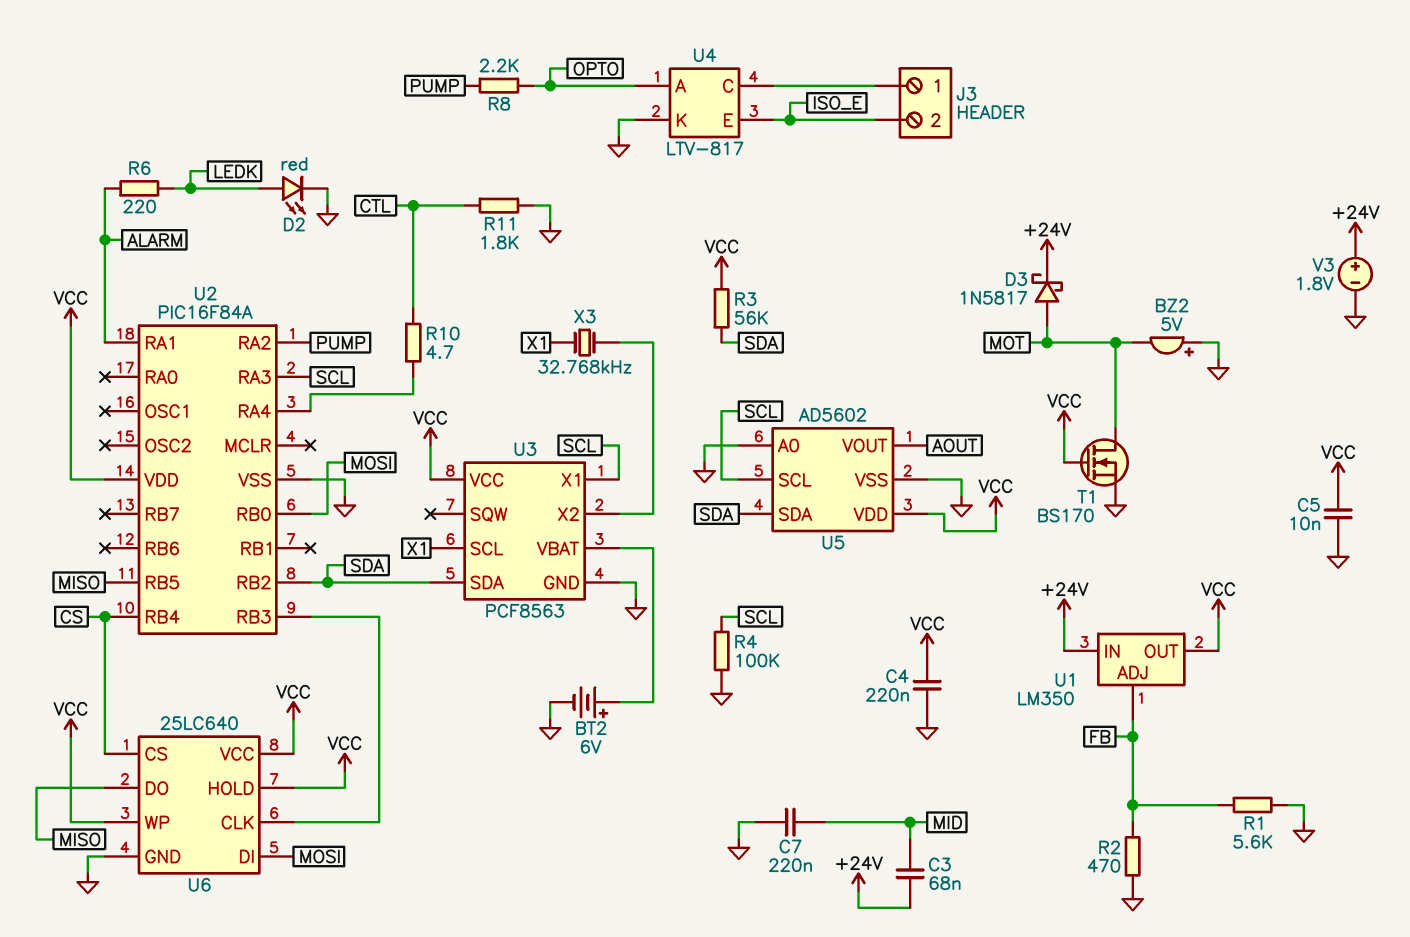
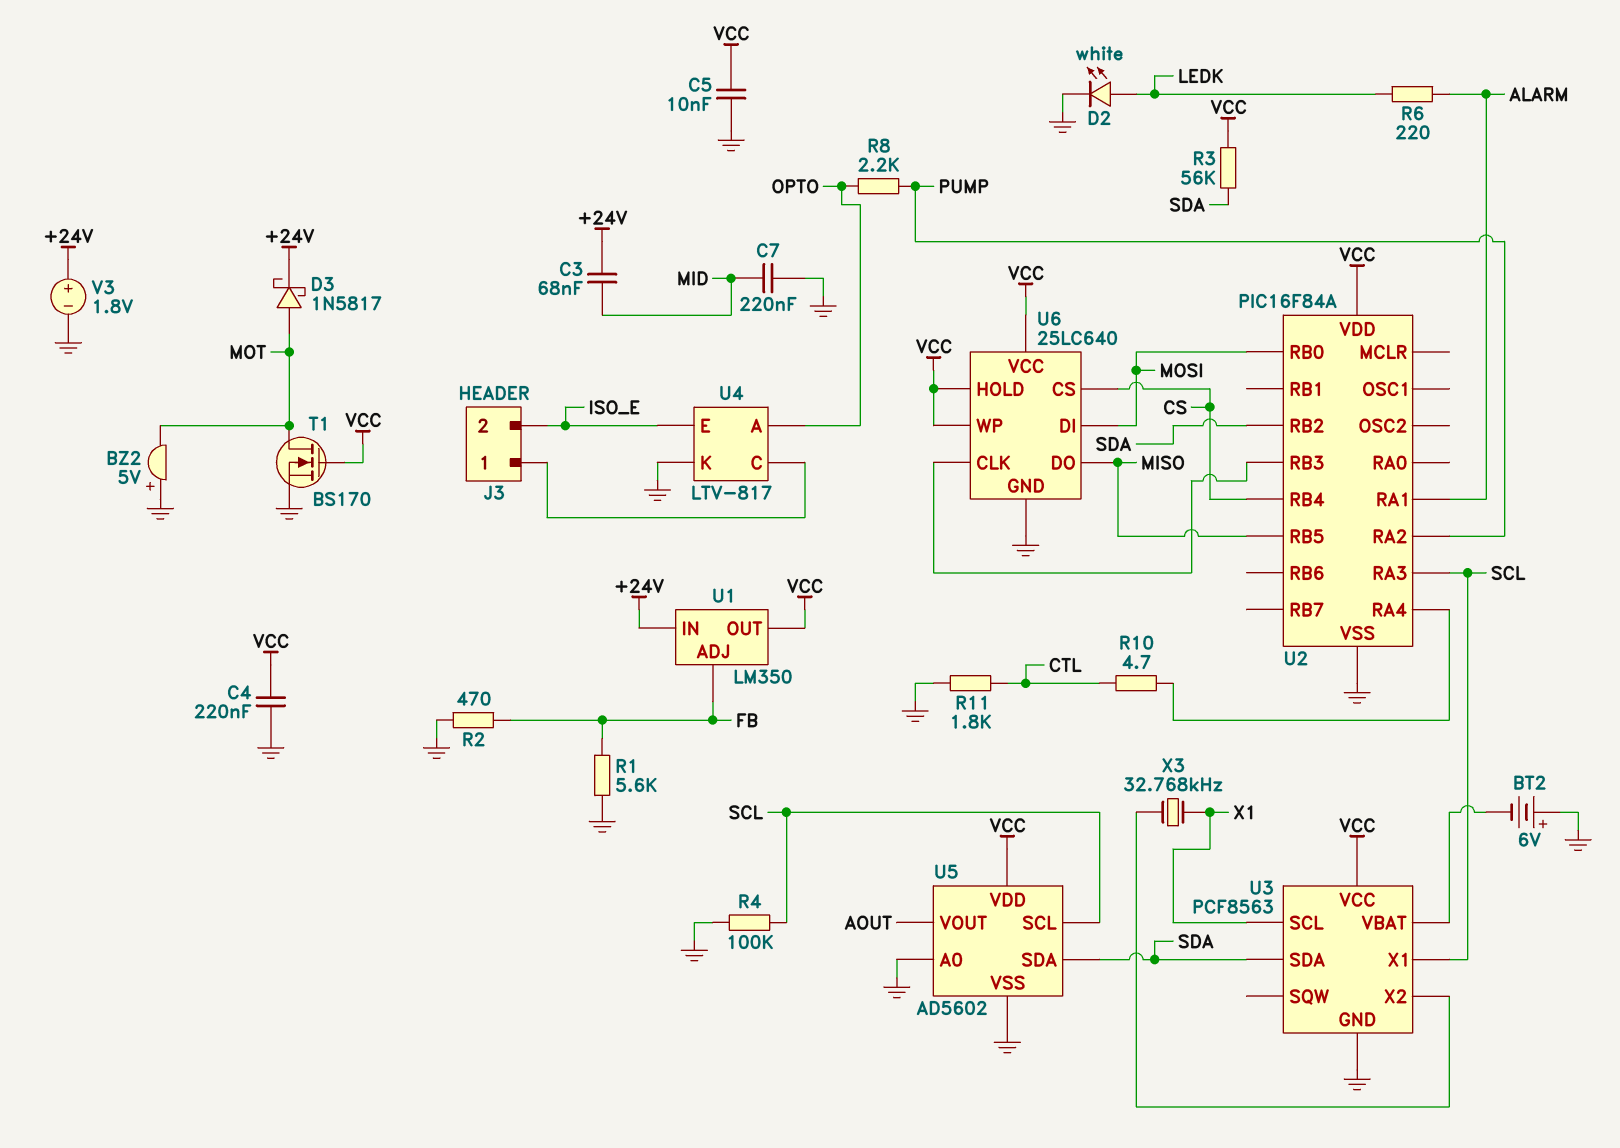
BT2: 6V (plus U3/VBAT, minus GND) -> 6V (plus GND, minus U3/VBAT)
D2: LED red (A LEDK, K GND) -> LED white (A LEDK, K GND)

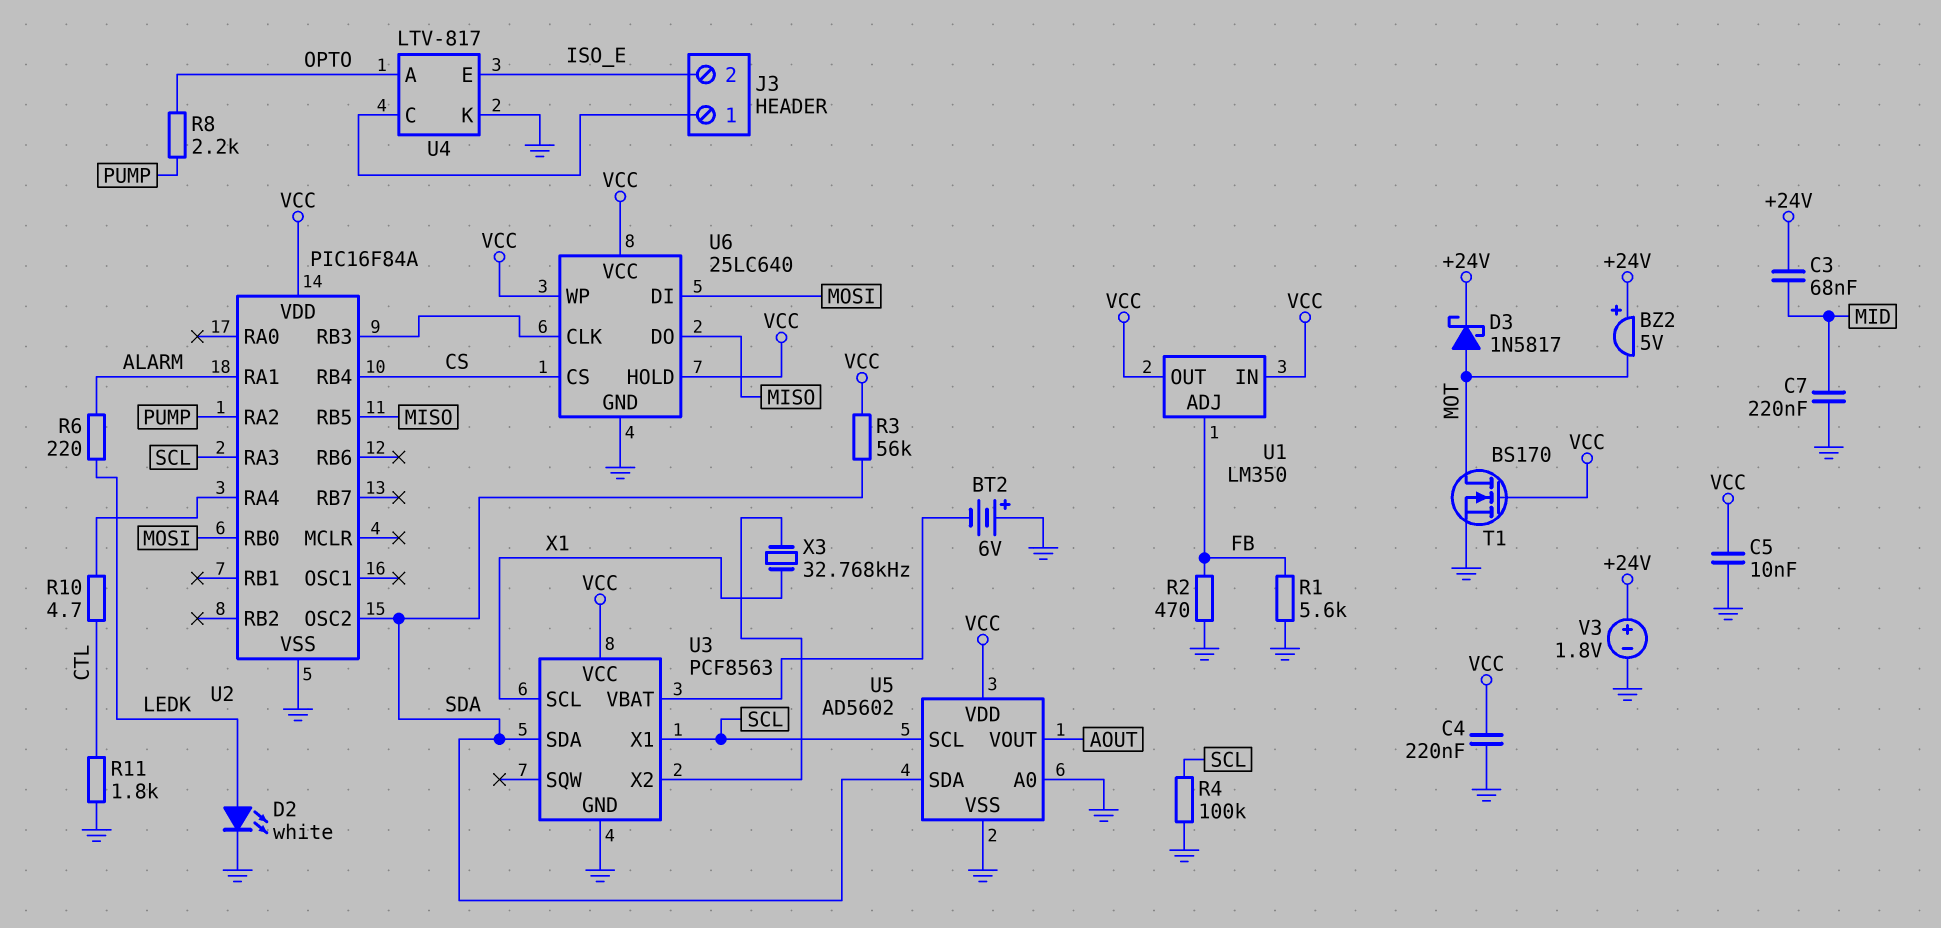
BZ2: buzzer 5V (plus GND, minus MOT) -> buzzer 5V (plus +24V, minus MOT)
U1 pin IN: +24V -> VCC
U2 pin OSC2: none -> SDA
U2 pin RB2: SDA -> none

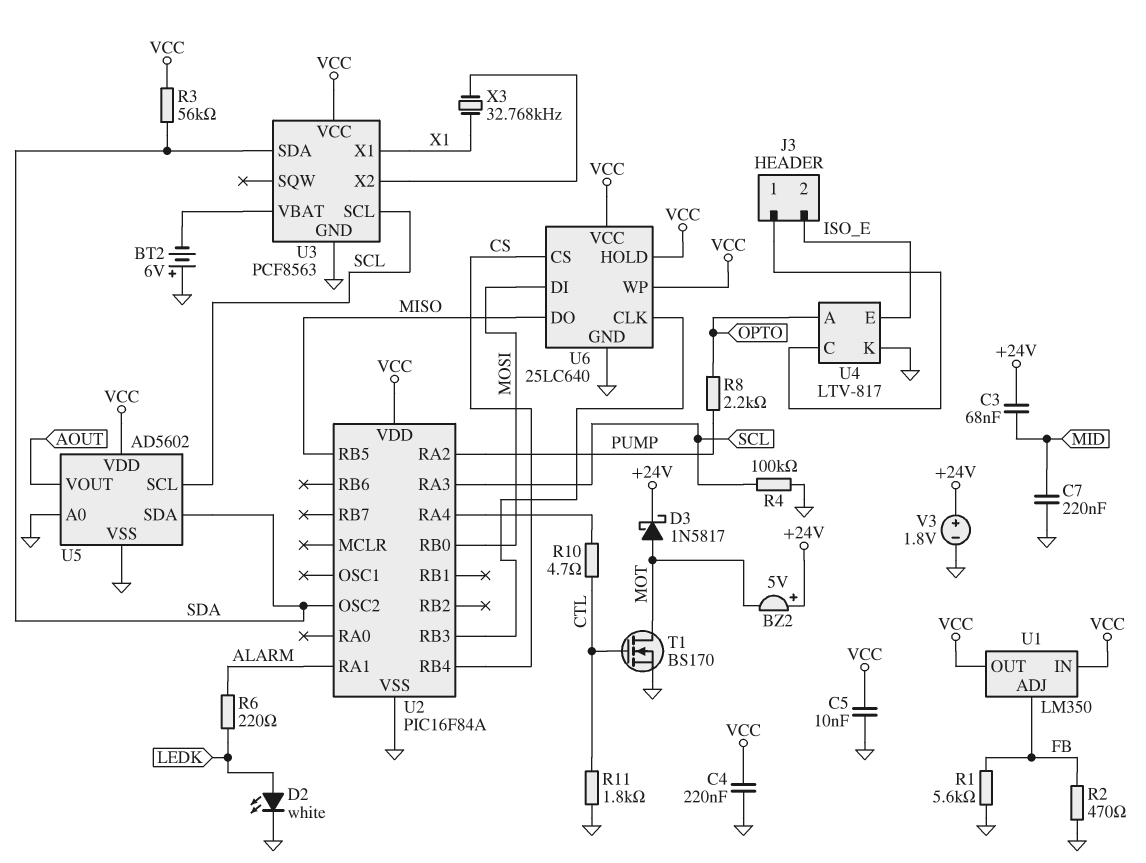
T1: NMOS BS170 (G VCC, D MOT, S GND) -> NMOS BS170 (G CTL, D MOT, S GND)
U3 pin SCL: X1 -> SCL
U3 pin X1: SCL -> X1

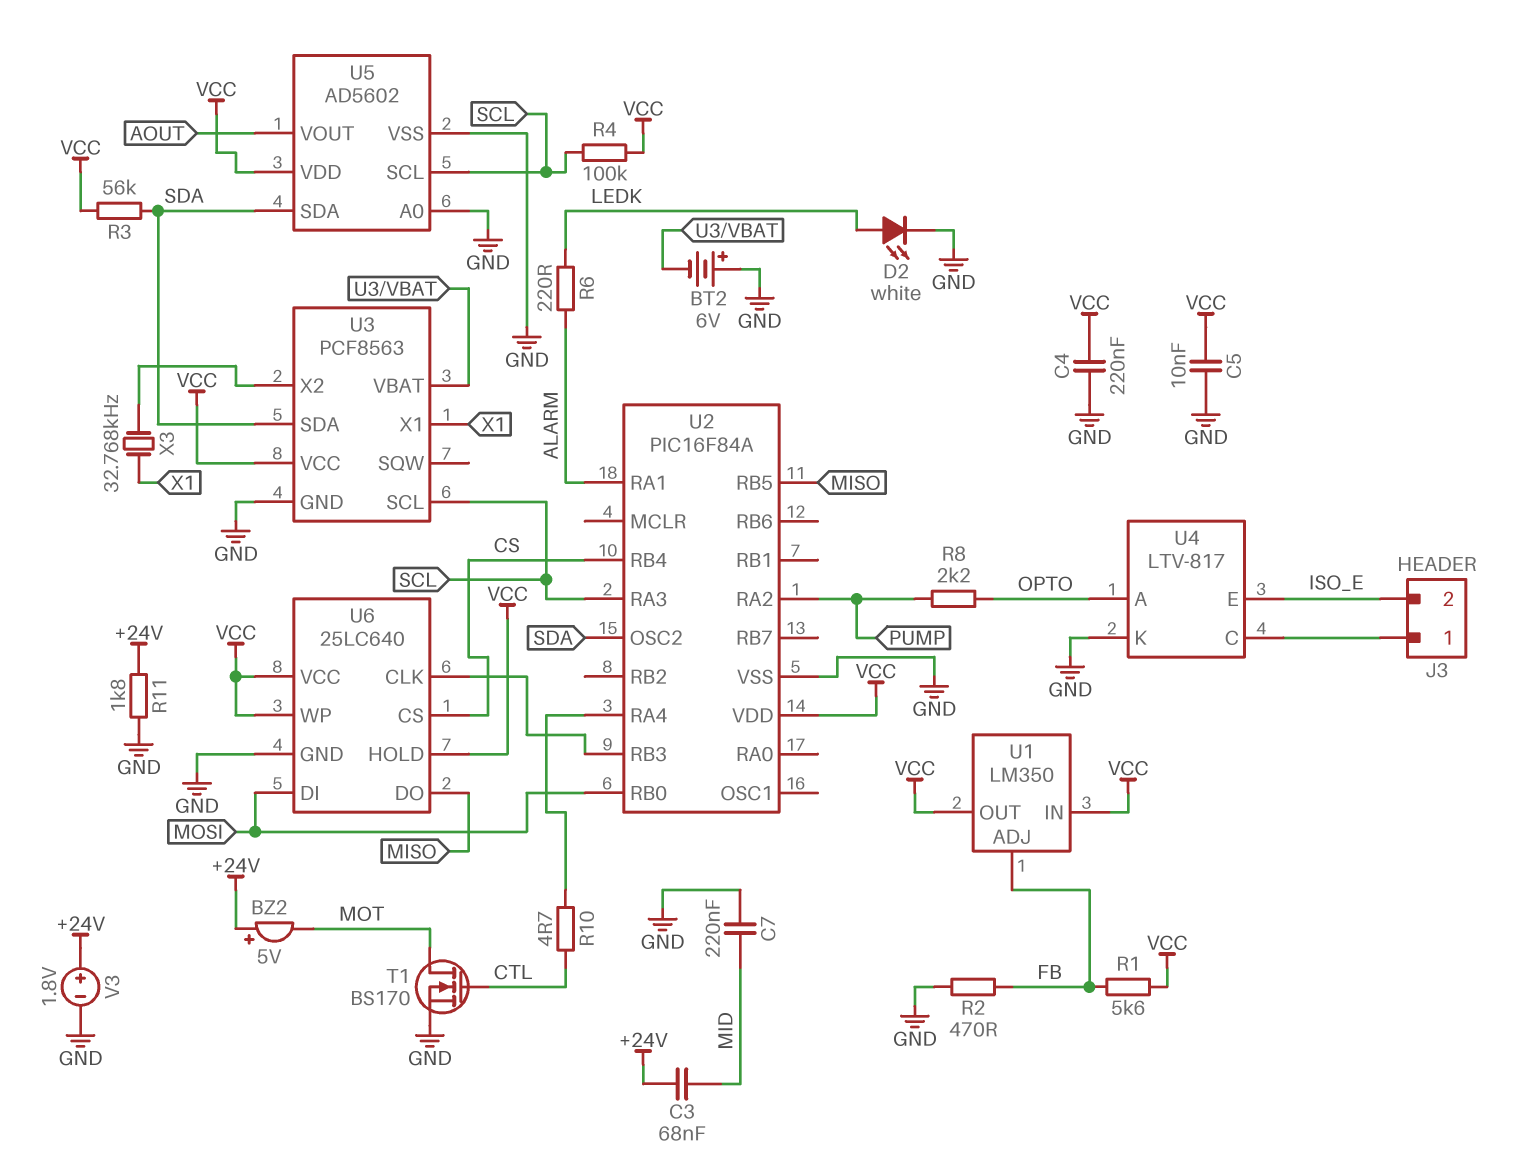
D3: schottky 1N5817 (A MOT, K +24V) -> none
R1: 5.6k (FB, GND) -> 5.6k (FB, VCC)
R4: 100k (GND, SCL) -> 100k (SCL, VCC)
R11: 1.8k (CTL, GND) -> 1.8k (+24V, GND)

